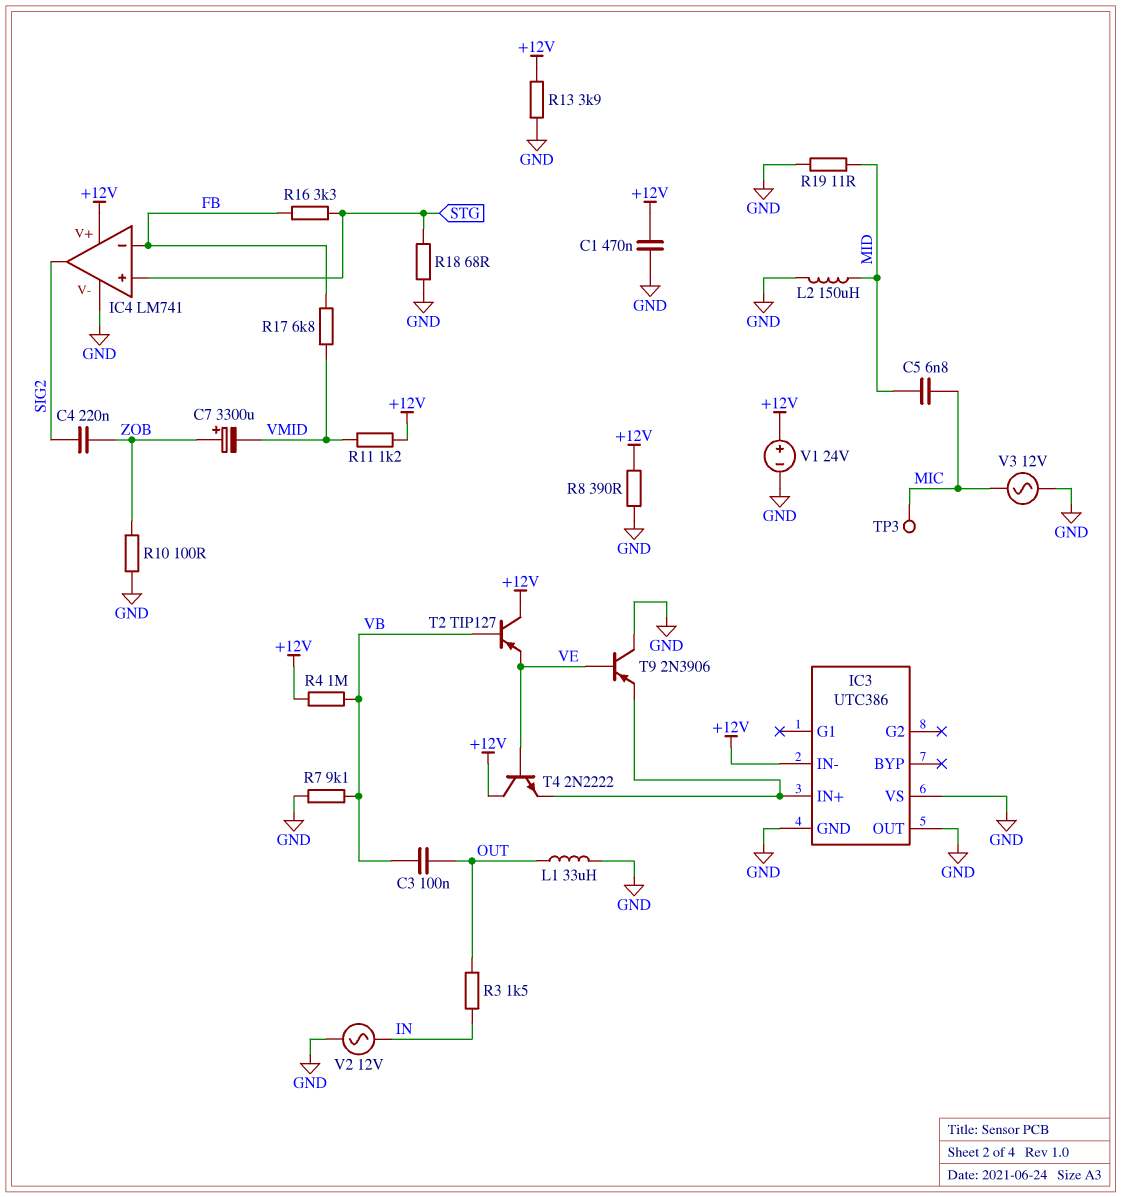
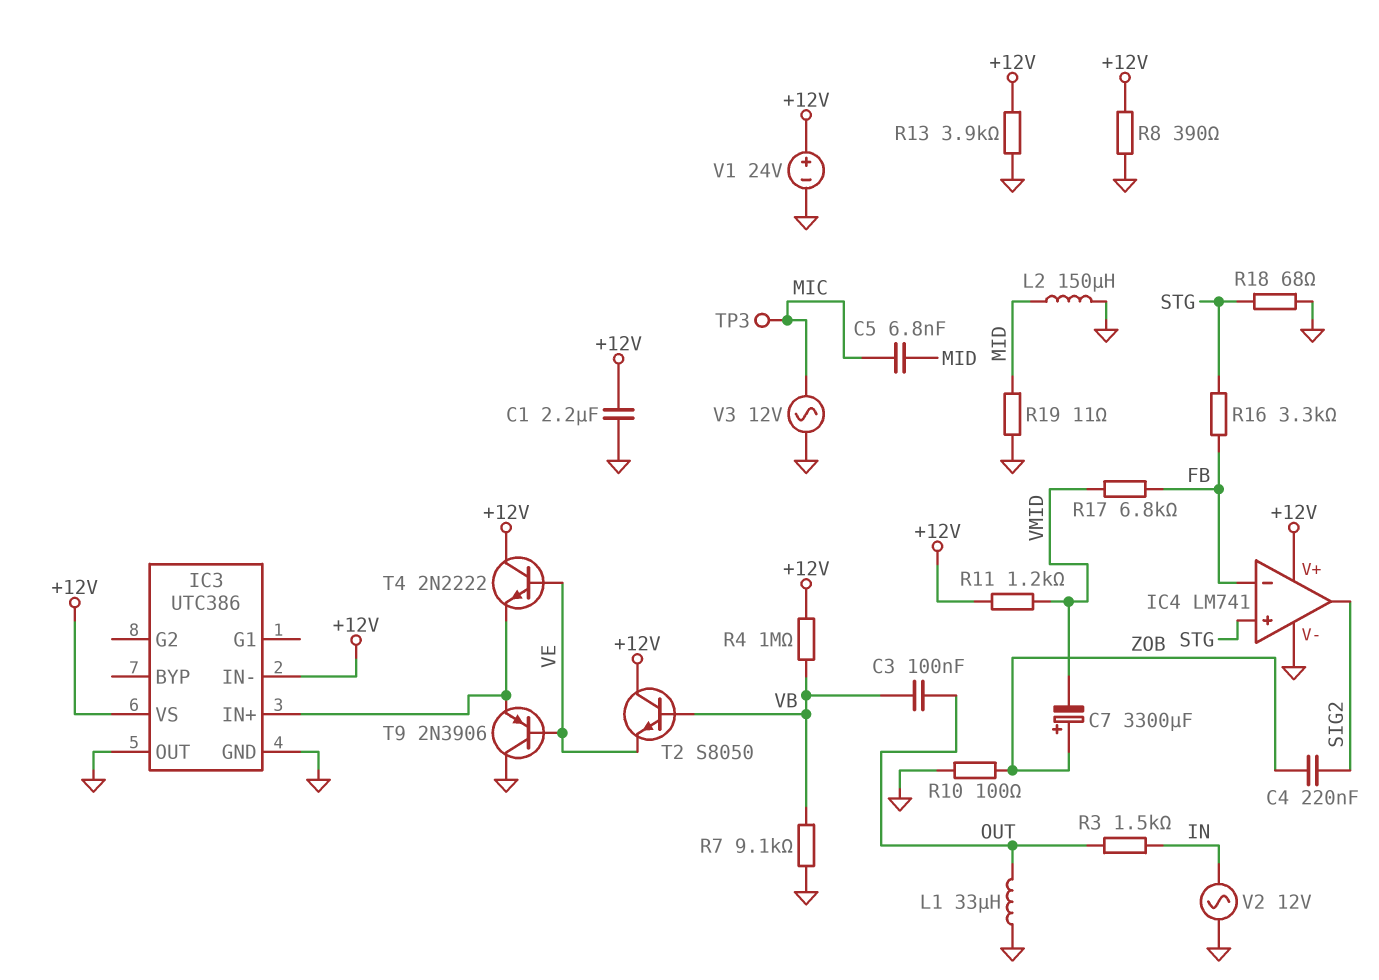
C1: 470nF (+12V, GND) -> 2.2uF (+12V, GND)
IC3 pin VS: GND -> +12V
T2: PNP TIP127 (B VB, C +12V, E VE) -> NPN S8050 (B VB, C +12V, E VE)

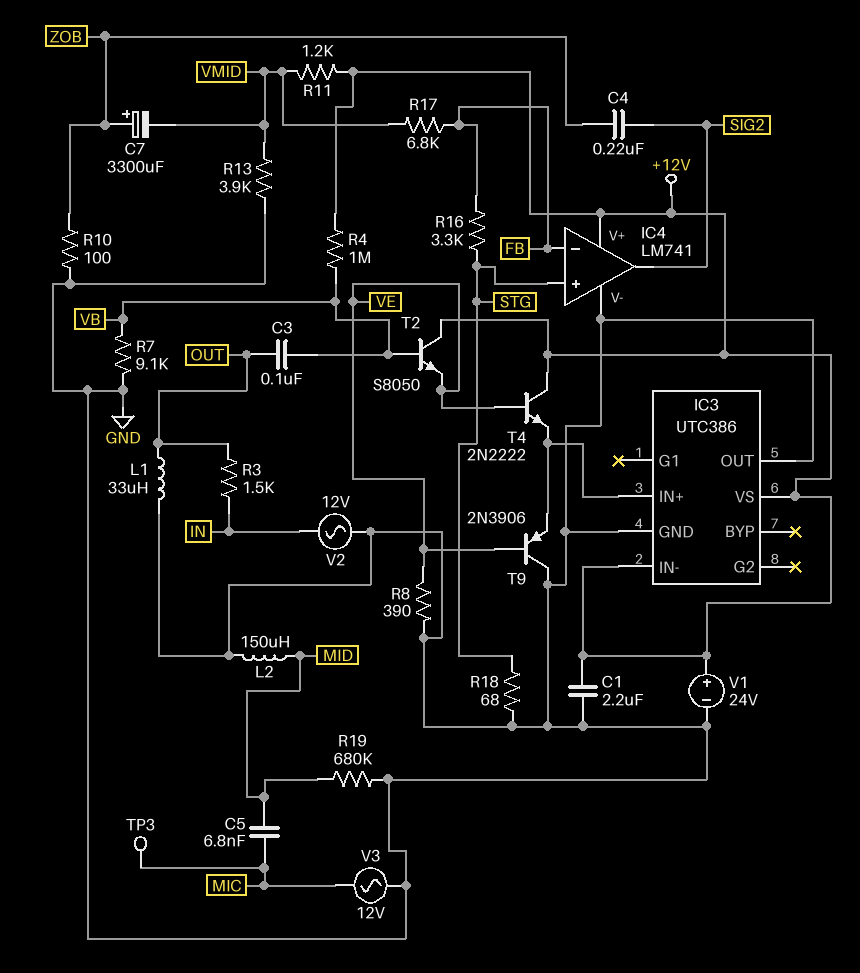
R8: 390 (+12V, GND) -> 390 (GND, VE)
R13: 3.9k (+12V, GND) -> 3.9k (GND, VMID)
R19: 11 (GND, MID) -> 680k (GND, MID)

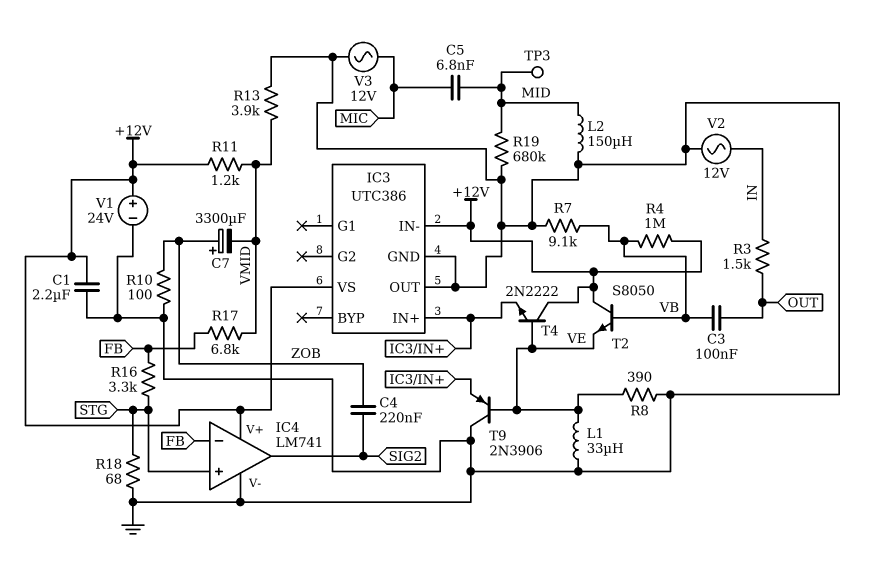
L1: 33uH (GND, OUT) -> 33uH (GND, VE)
TP3: test point (MIC) -> test point (MID)

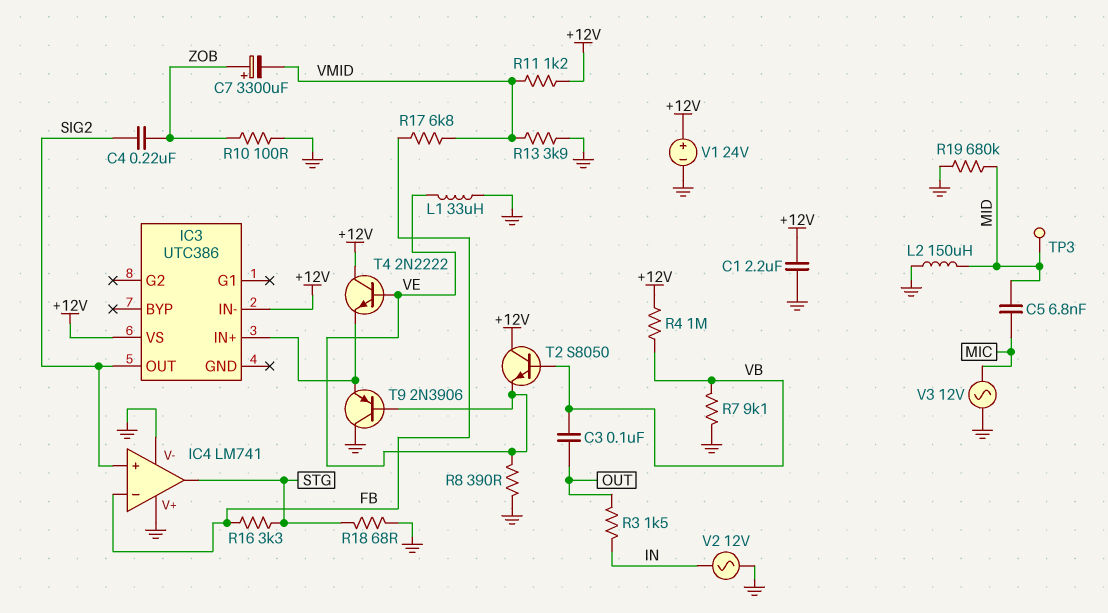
IC3 pin GND: GND -> none
IC3 pin OUT: GND -> SIG2
IC4 pin V+: +12V -> GND
IC4 pin in+: STG -> SIG2
IC4 pin out: SIG2 -> STG

